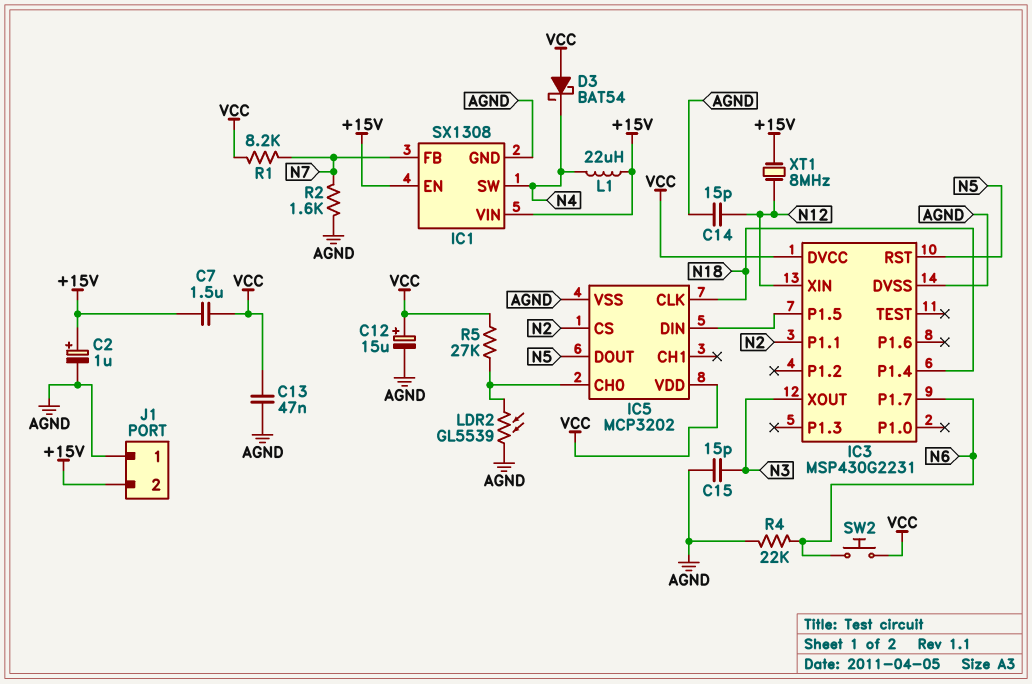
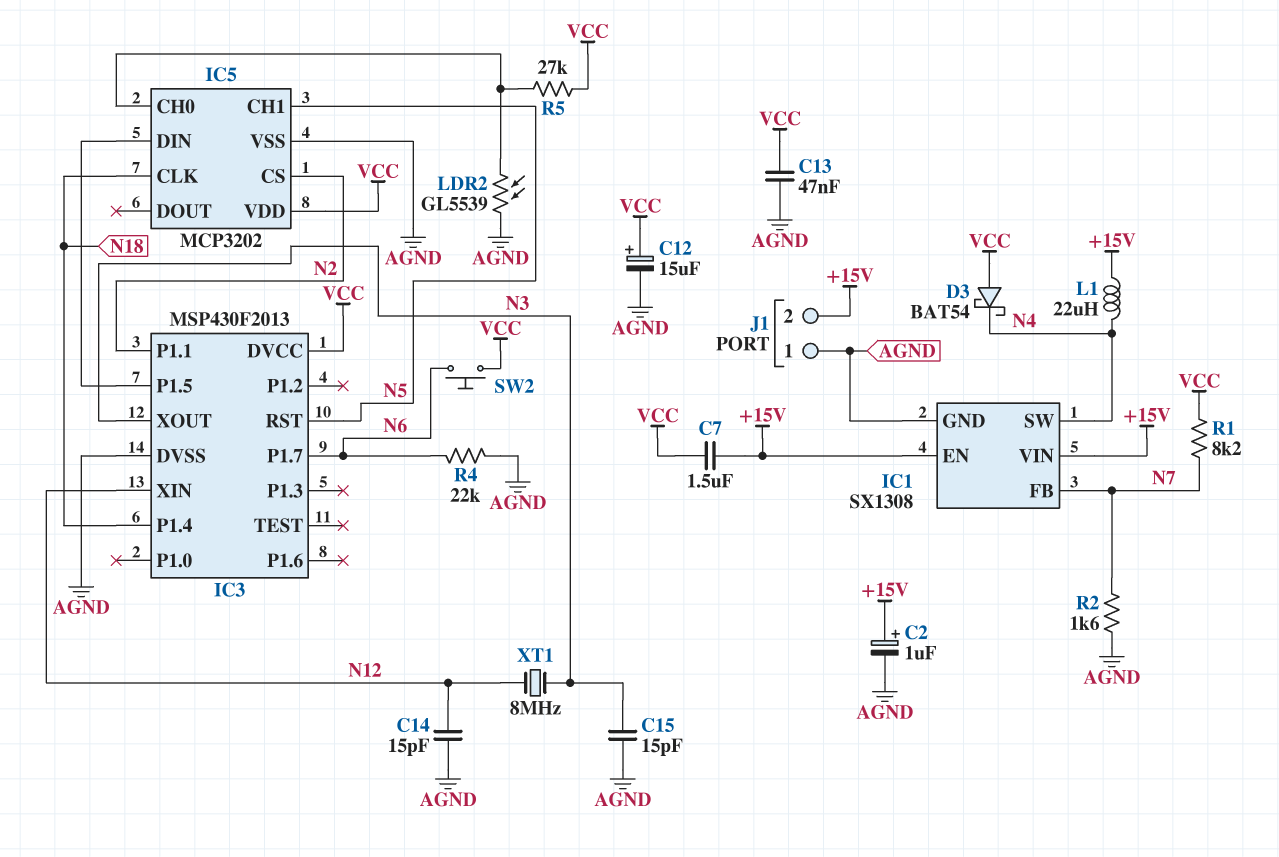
IC3: MSP430G2231 -> MSP430F2013
IC5 pin CH1: none -> N5
IC5 pin DOUT: N5 -> none
XT1: 8MHz (+15V, N12) -> 8MHz (N3, N12)

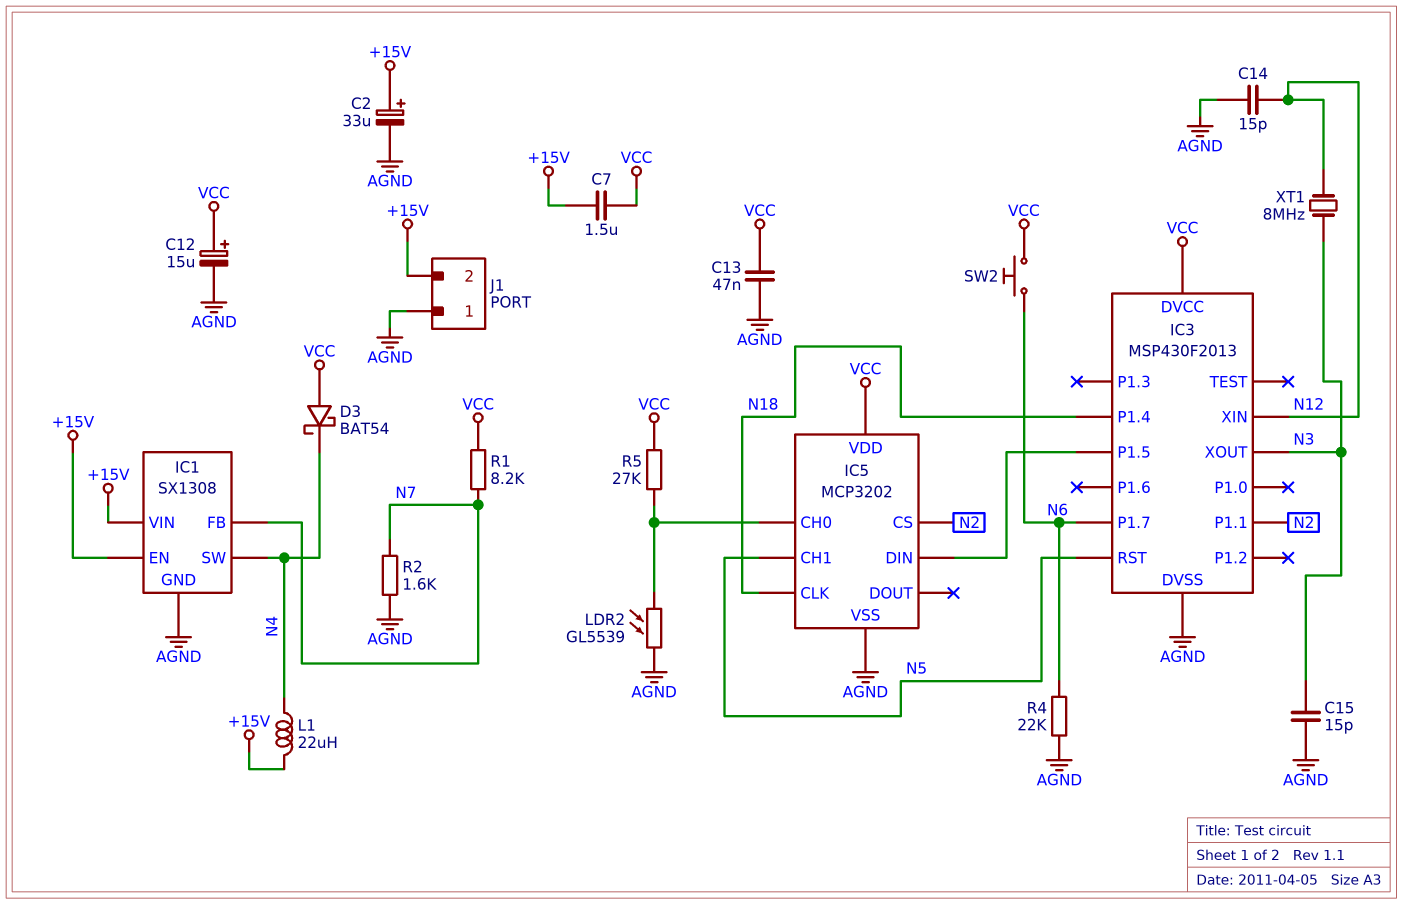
C2: 1uF (plus +15V, minus AGND) -> 33uF (plus +15V, minus AGND)

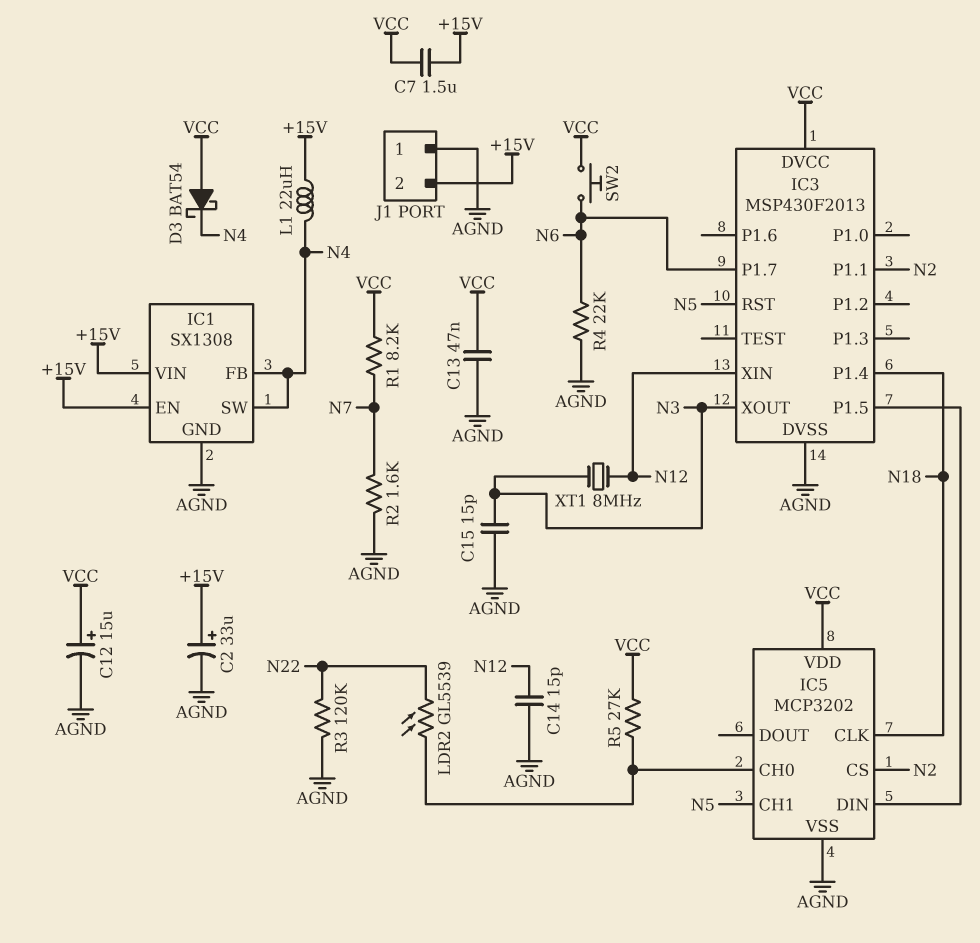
IC1 pin FB: N7 -> N4
LDR2: GL5539 (AGND, IC5/CH0) -> GL5539 (IC5/CH0, N22)
R3: none -> 120k (AGND, N22)

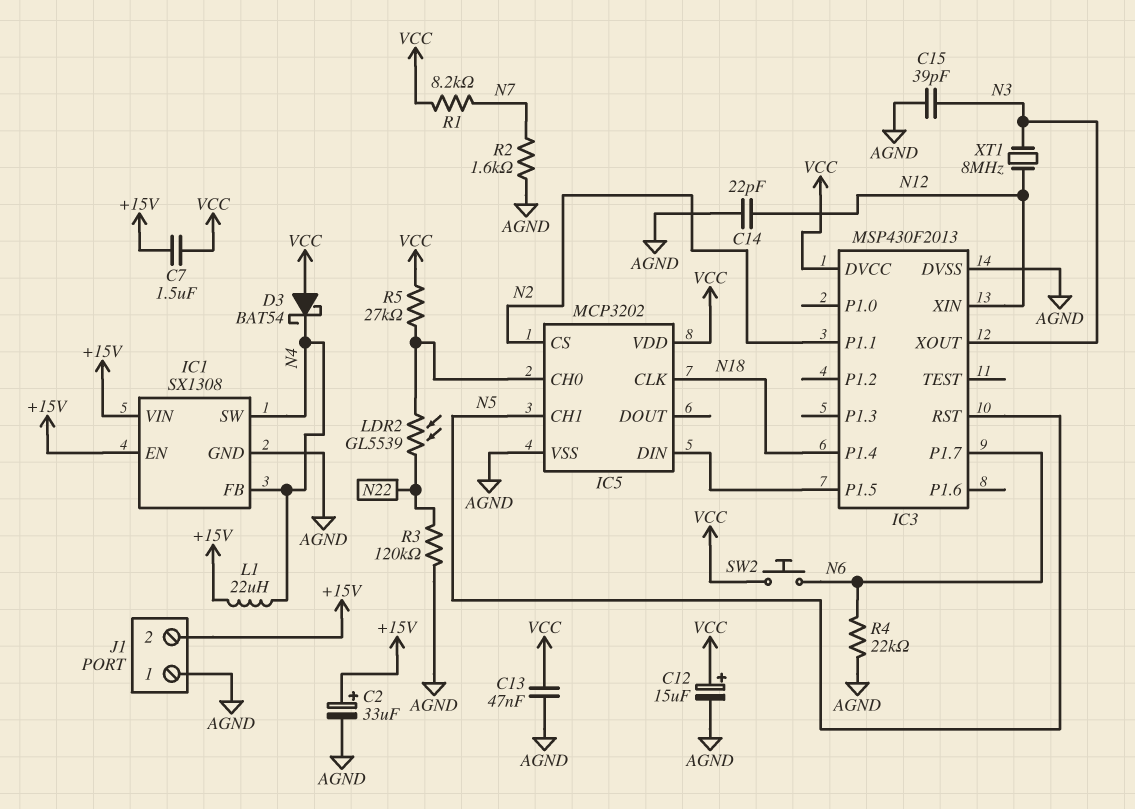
C14: 15pF (AGND, N12) -> 22pF (AGND, N12)
C15: 15pF (AGND, N3) -> 39pF (AGND, N3)

